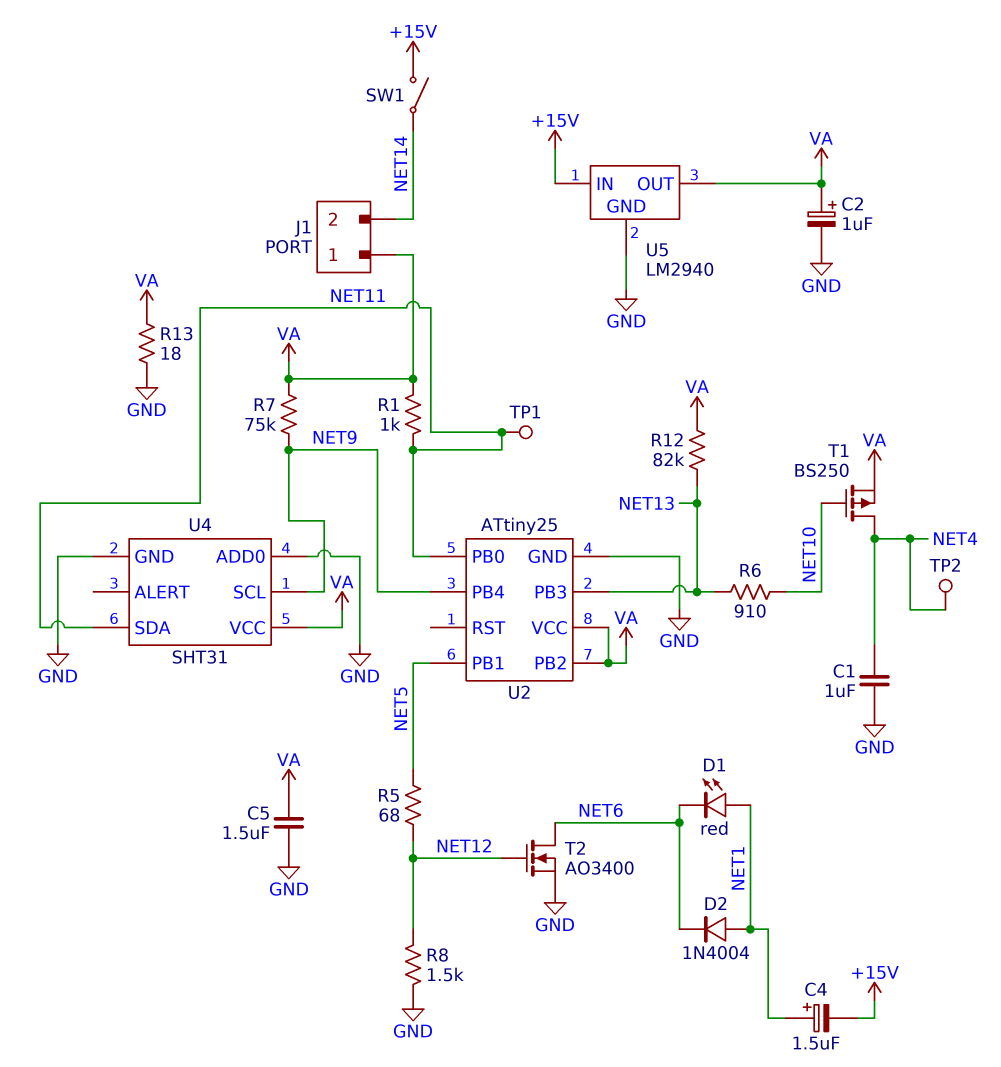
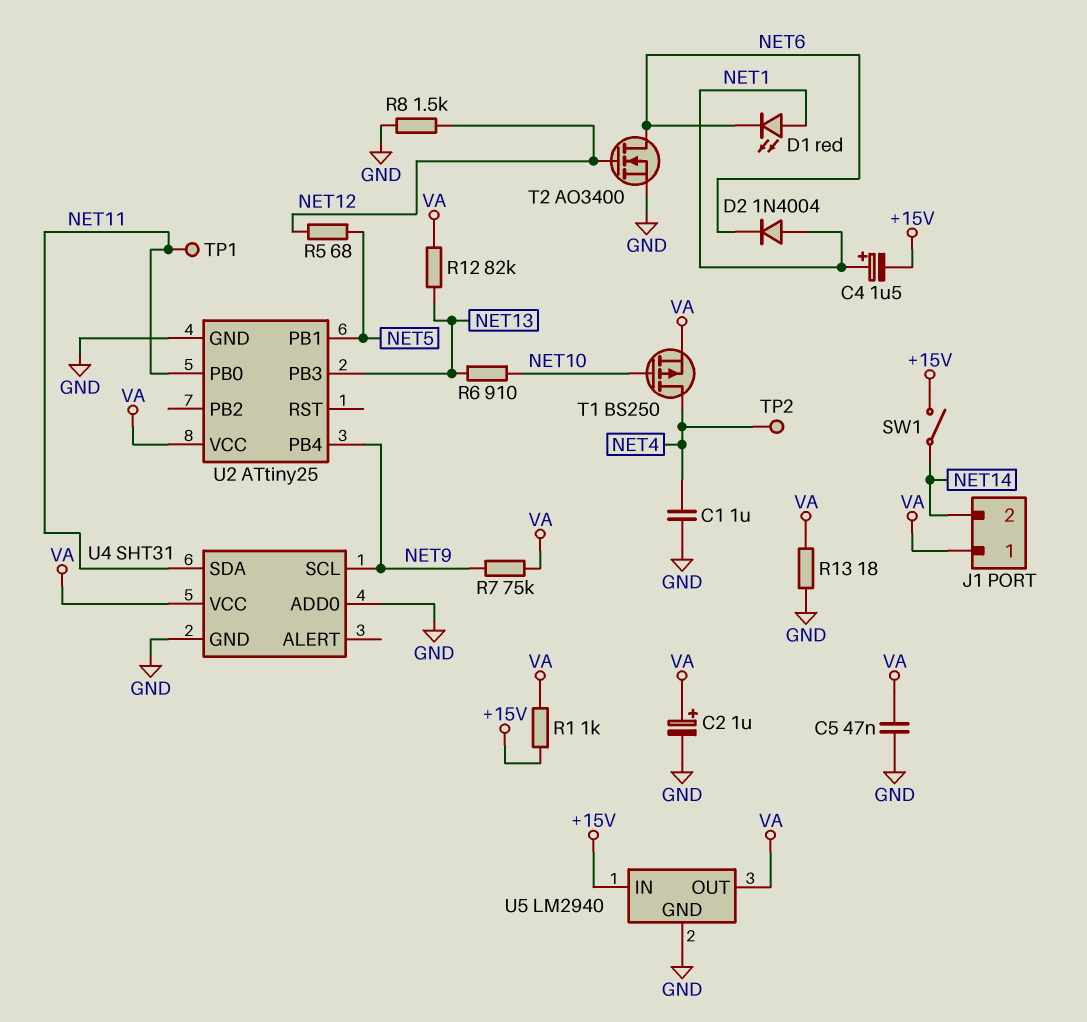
C5: 1.5uF (GND, VA) -> 47nF (GND, VA)
R1: 1k (NET11, VA) -> 1k (+15V, VA)
U2 pin PB2: VA -> none

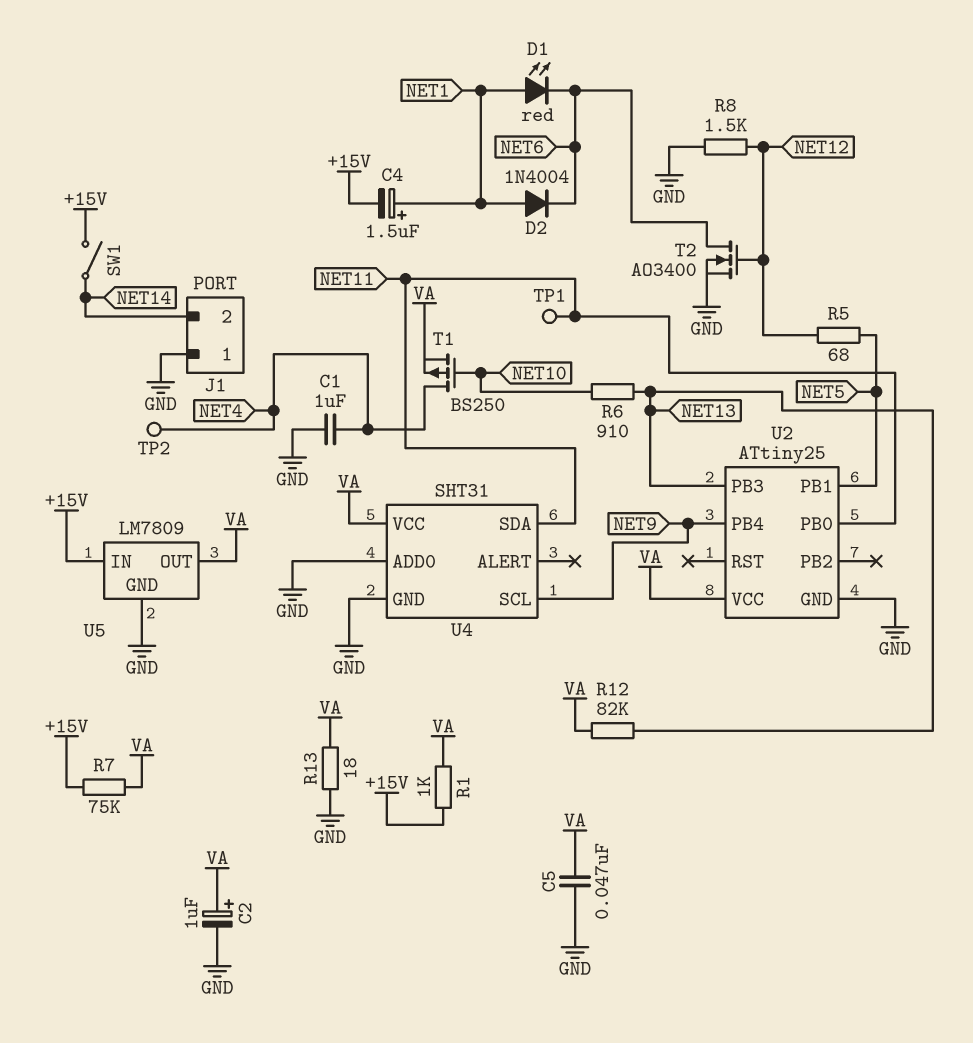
J1 pin 1: VA -> GND
R7: 75k (NET9, VA) -> 75k (+15V, VA)
U5: LM2940 -> LM7809

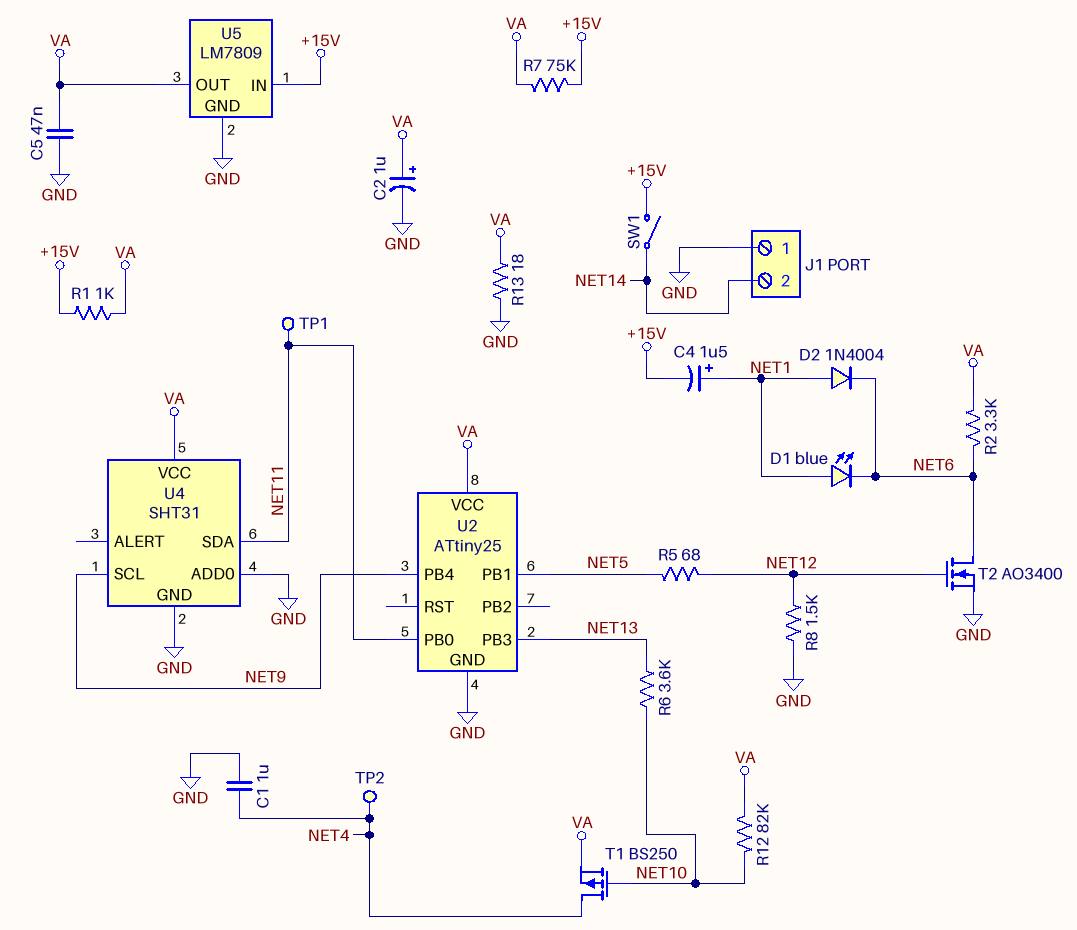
D1: LED red (A NET1, K NET6) -> LED blue (A NET1, K NET6)
R2: none -> 3.3k (NET6, VA)
R6: 910 (NET10, NET13) -> 3.6k (NET10, NET13)
R12: 82k (NET13, VA) -> 82k (NET10, VA)

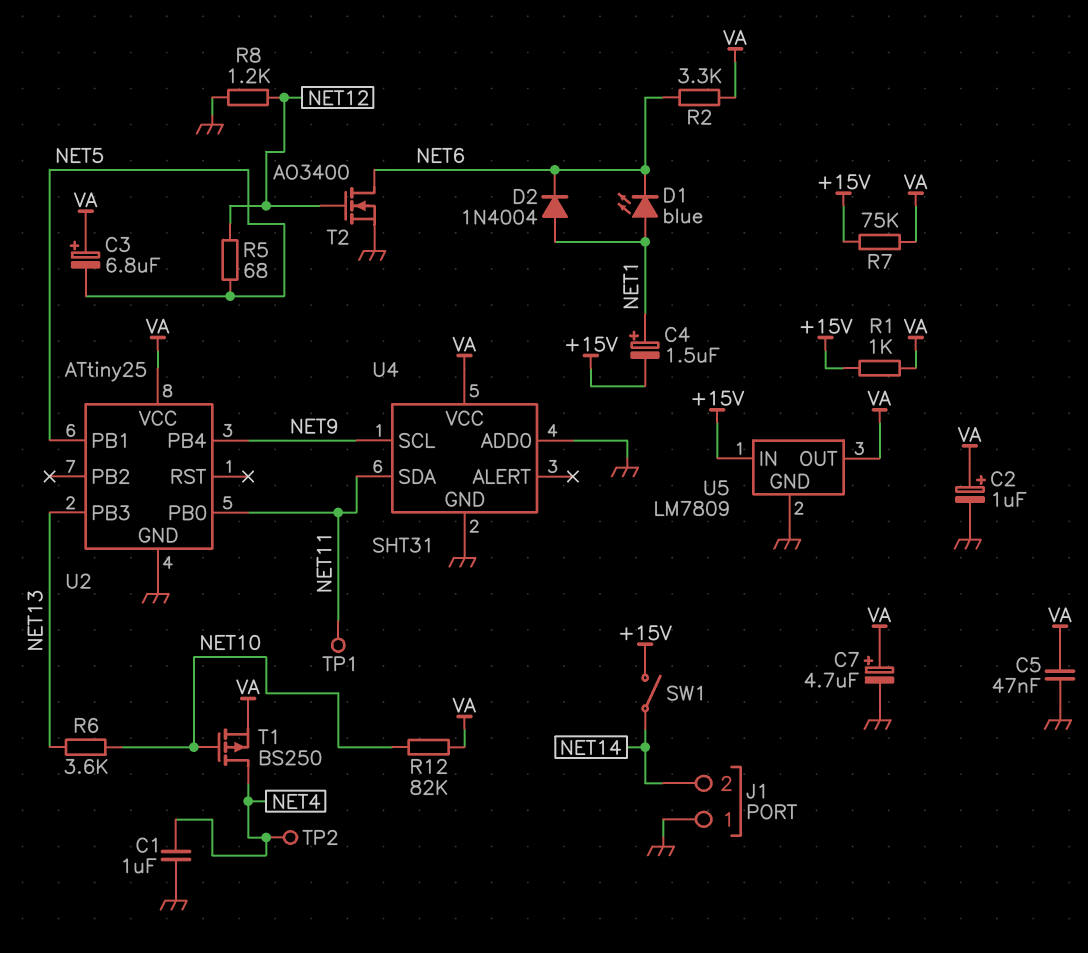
C3: none -> 6.8uF (plus VA, minus NET5)
C7: none -> 4.7uF (plus VA, minus GND)
R8: 1.5k (GND, NET12) -> 1.2k (GND, NET12)
R13: 18 (GND, VA) -> none

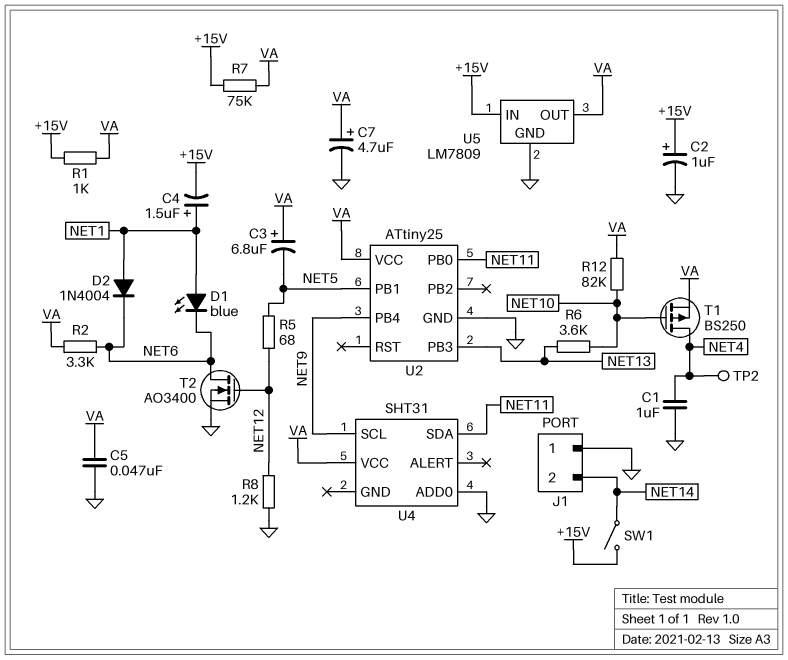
C2: 1uF (plus VA, minus GND) -> 1uF (plus +15V, minus GND)
TP1: test point (NET11) -> none
U4 pin GND: GND -> none

